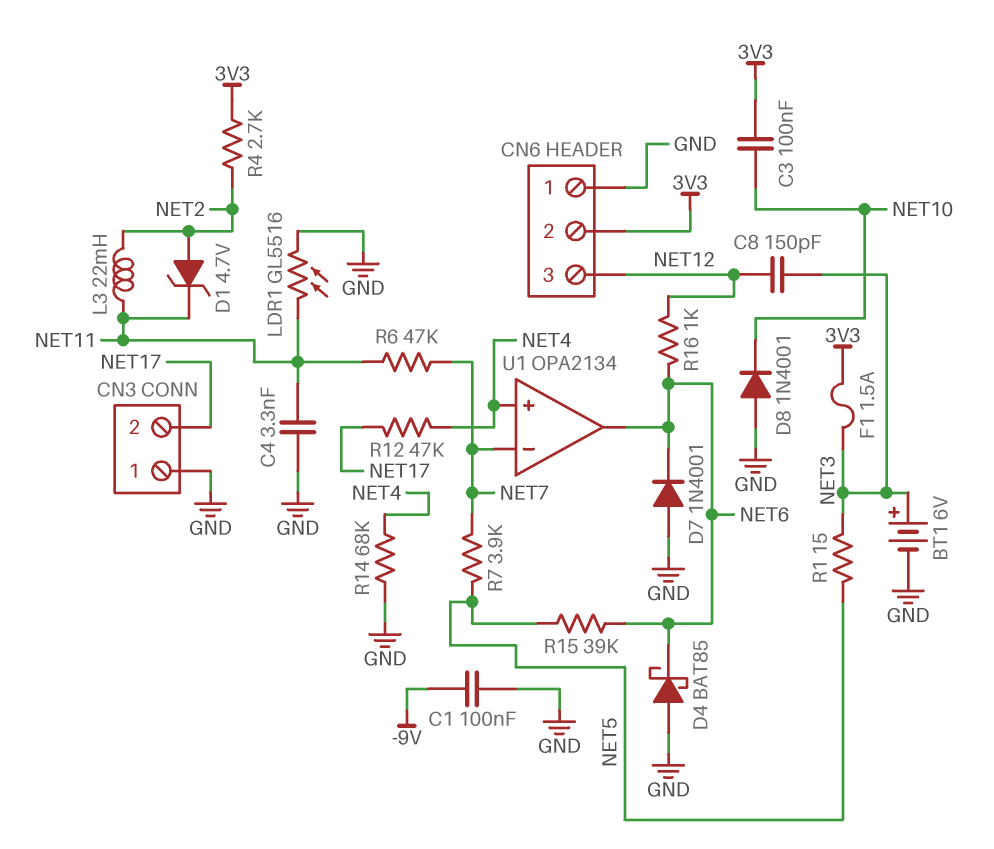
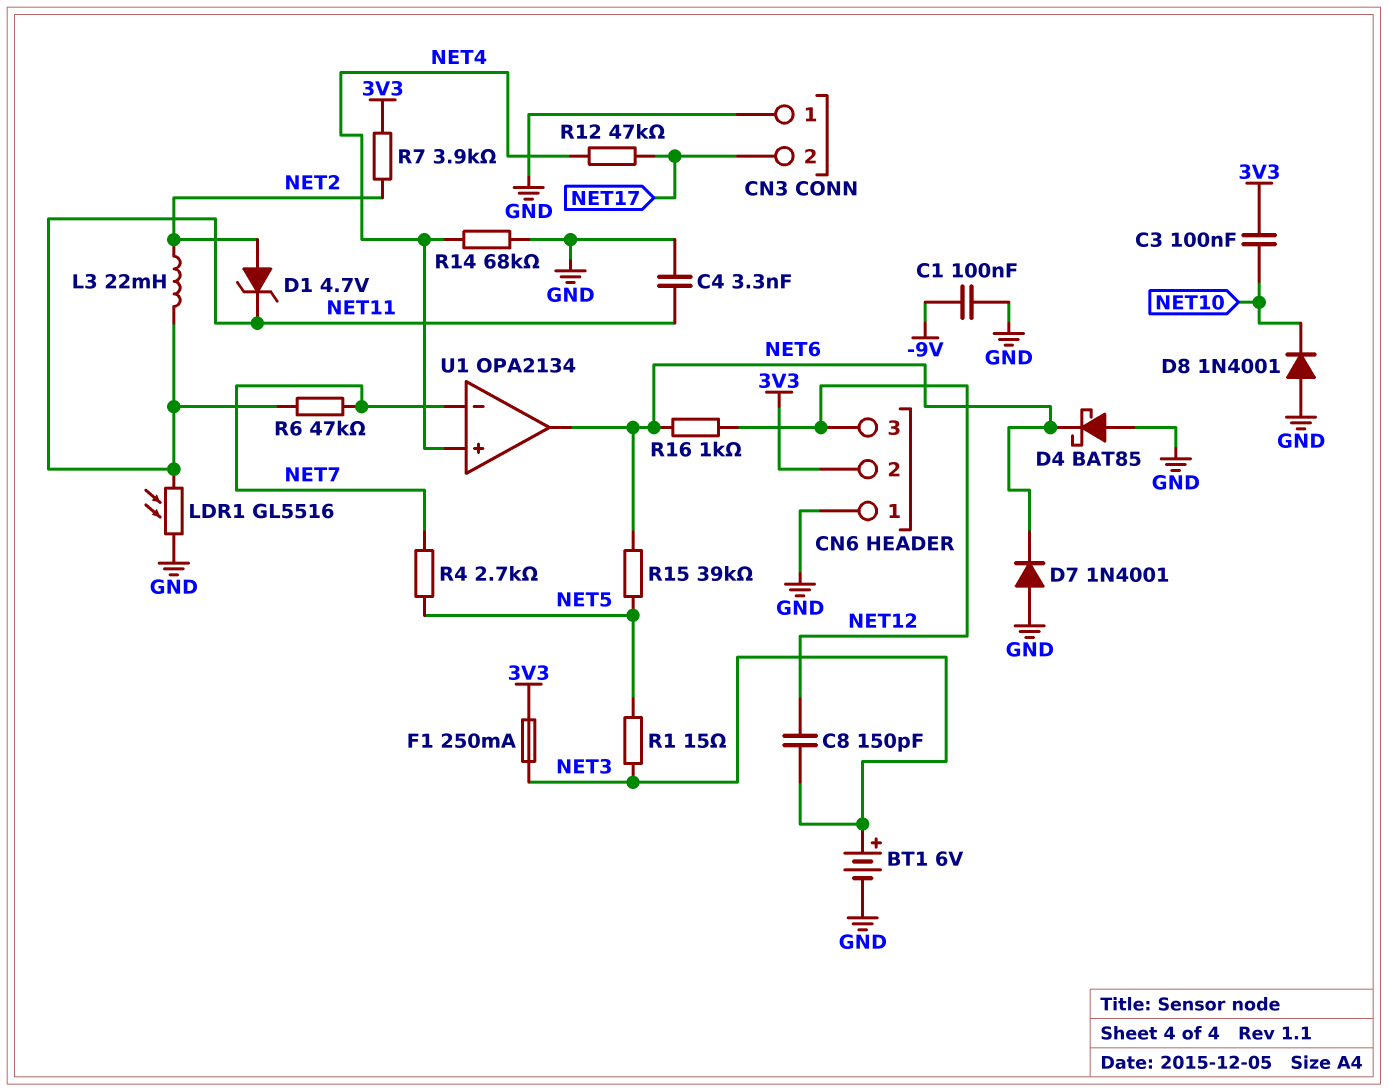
F1: 1.5A (3V3, NET3) -> 250mA (3V3, NET3)
R4: 2.7k (3V3, NET2) -> 2.7k (NET5, NET7)
R7: 3.9k (NET5, NET7) -> 3.9k (3V3, NET2)

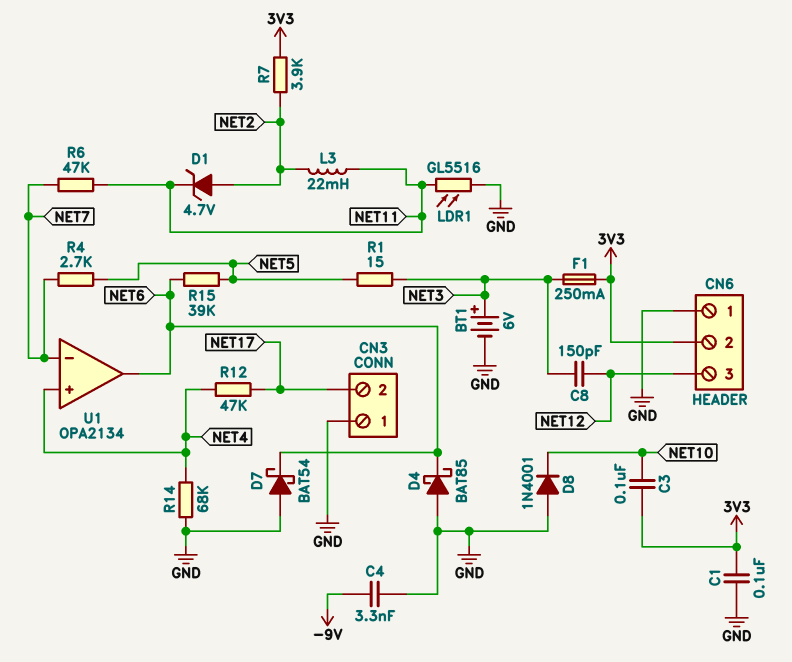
C1: 100nF (-9V, GND) -> 100nF (3V3, GND)
C4: 3.3nF (GND, NET11) -> 3.3nF (-9V, GND)
D7: diode 1N4001 (A GND, K NET6) -> schottky BAT54 (A GND, K NET6)
R16: 1k (NET6, NET12) -> none

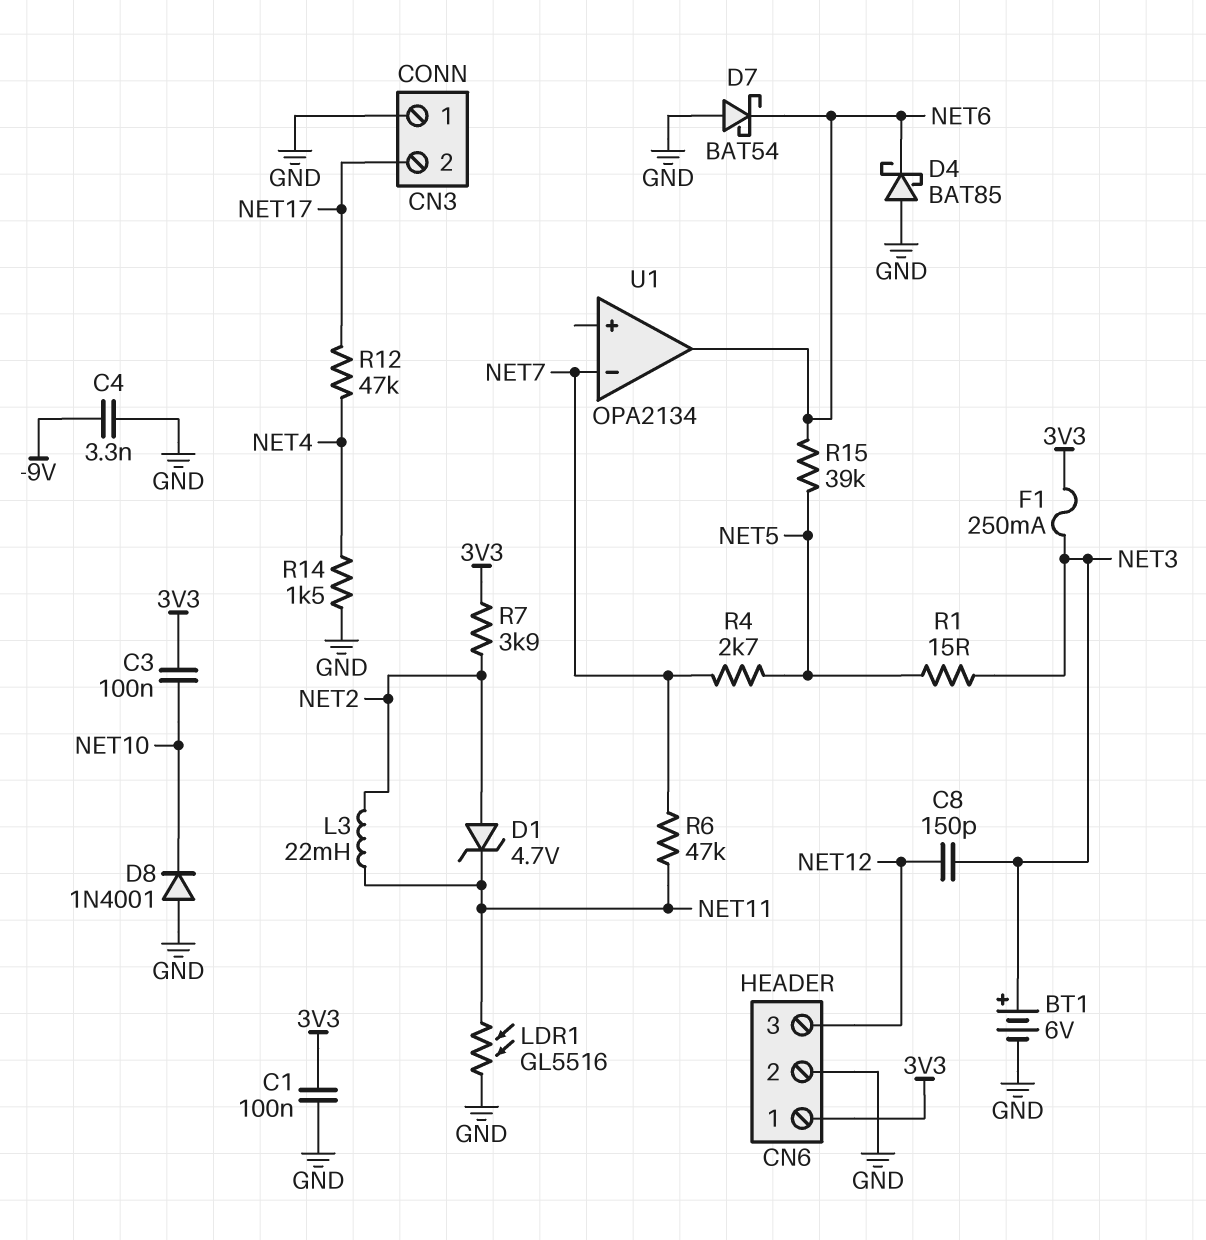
CN6 pin 1: GND -> 3V3
CN6 pin 2: 3V3 -> GND
R14: 68k (GND, NET4) -> 1.5k (GND, NET4)
U1 pin in+: NET4 -> none

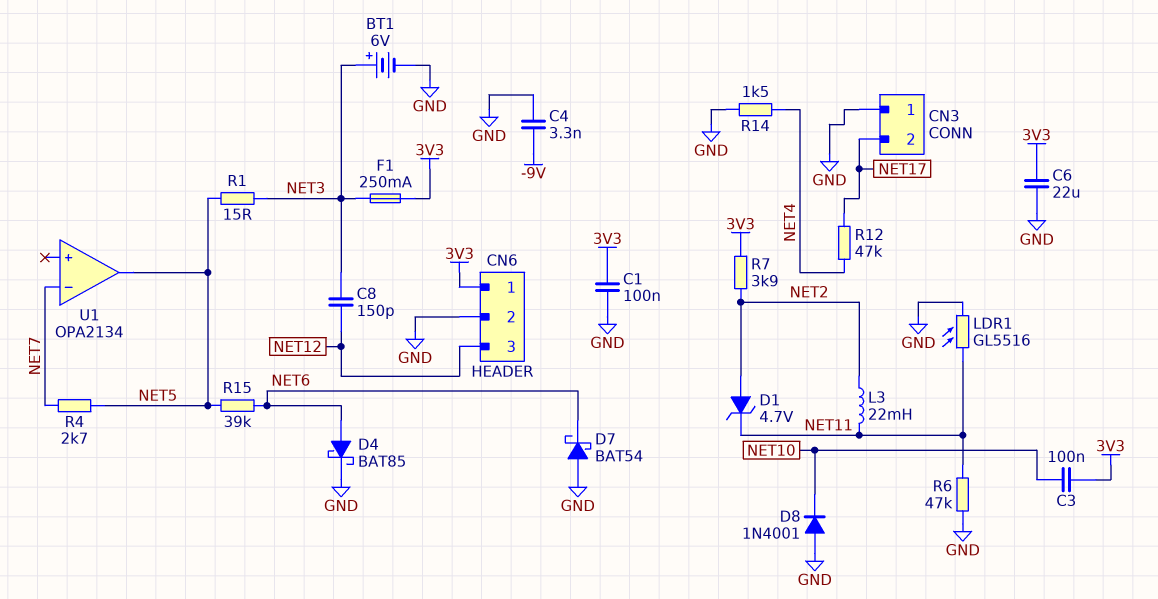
C6: none -> 22uF (3V3, GND)
D4: schottky BAT85 (A GND, K NET6) -> schottky BAT85 (A NET6, K GND)
R6: 47k (NET7, NET11) -> 47k (GND, NET11)
U1 pin out: NET6 -> NET5

